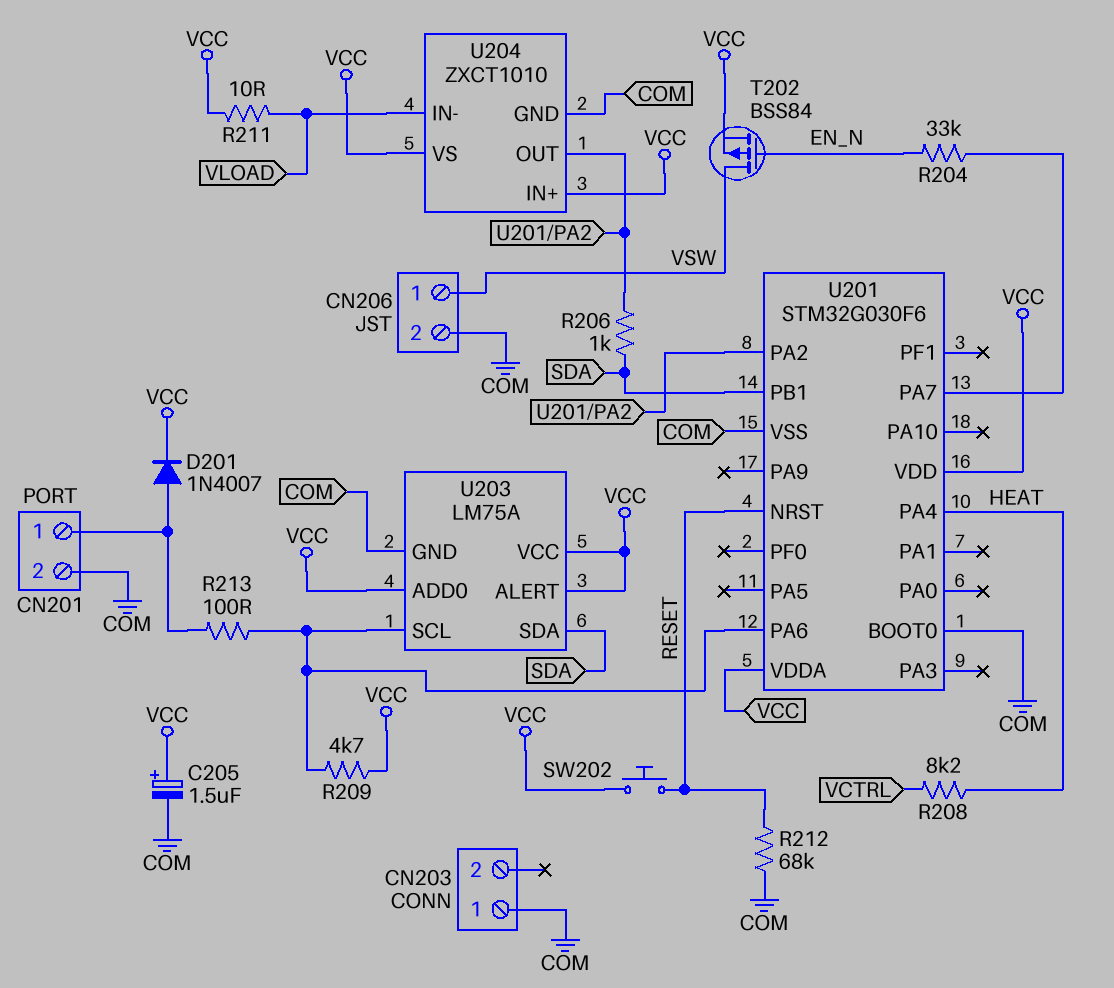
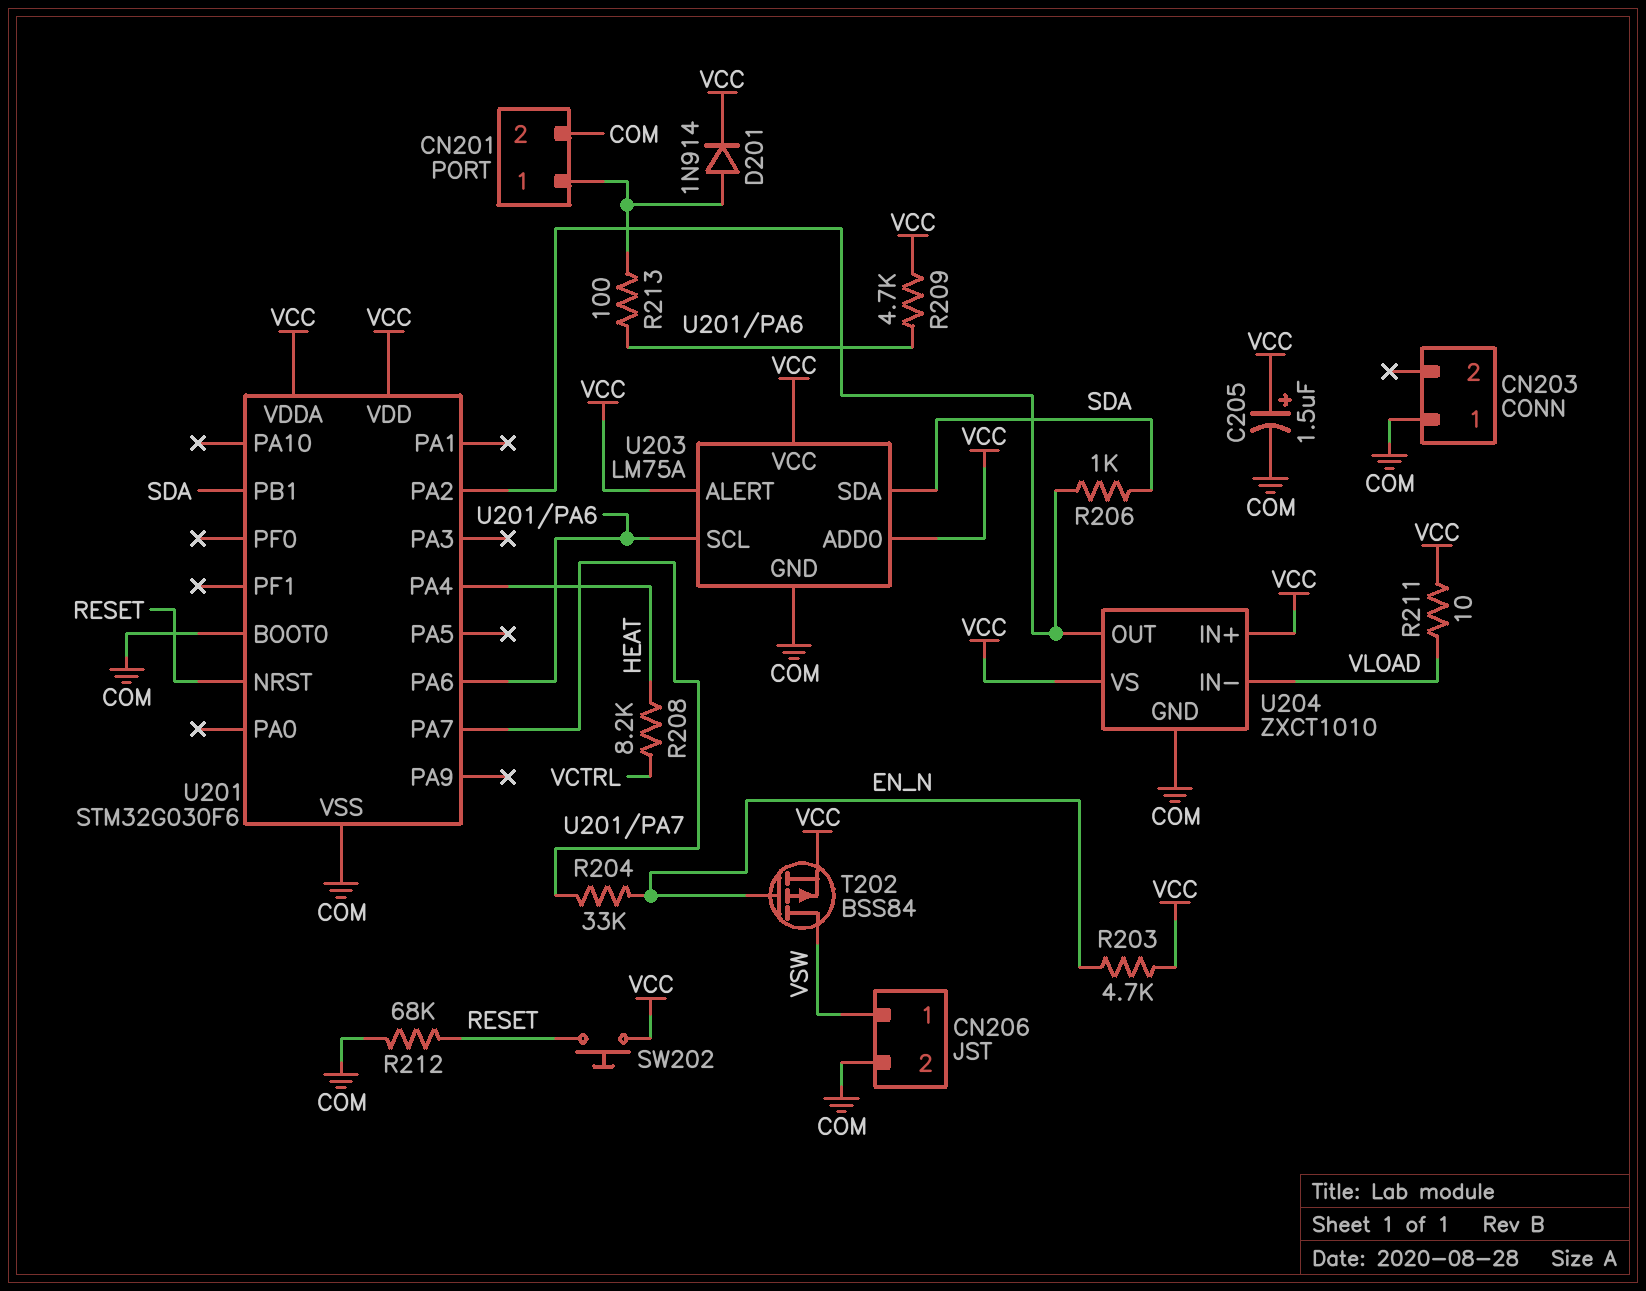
D201: diode 1N4007 (A CN201/1, K VCC) -> diode 1N914 (A CN201/1, K VCC)
R203: none -> 4.7k (EN_N, VCC)

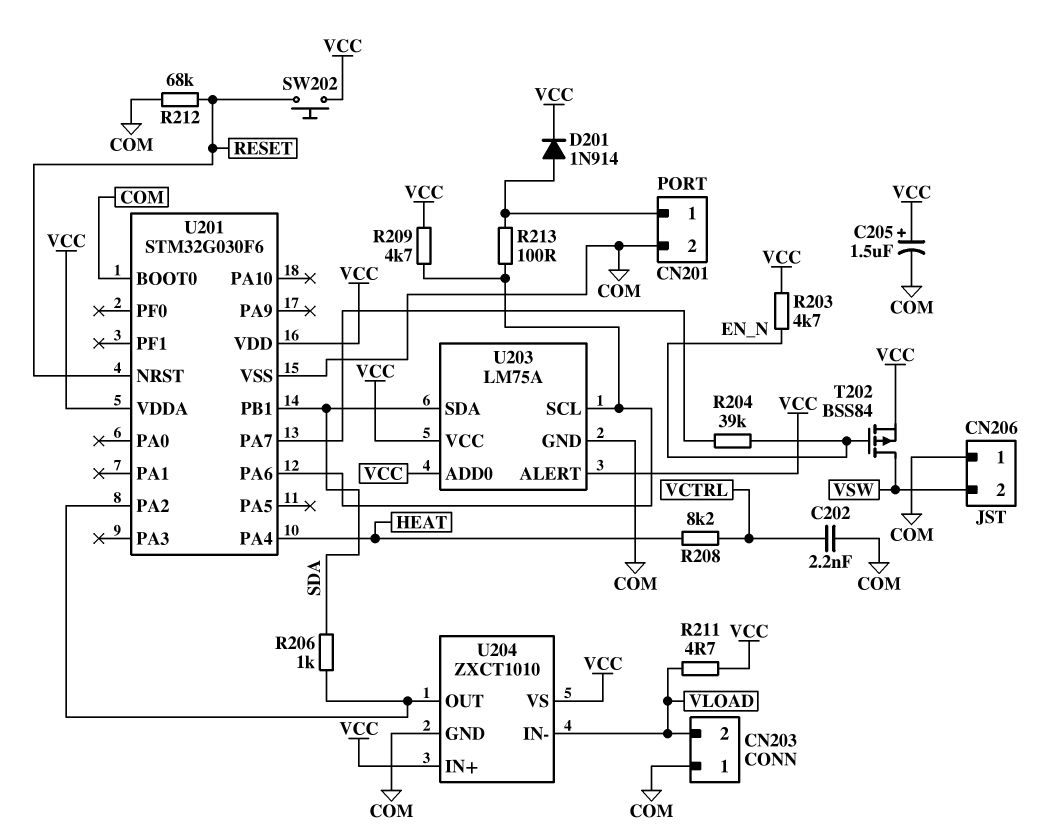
C202: none -> 2.2nF (COM, VCTRL)
CN203 pin 2: none -> VLOAD
CN206 pin 1: VSW -> COM
CN206 pin 2: COM -> VSW
R204: 33k (EN_N, U201/PA7) -> 39k (EN_N, U201/PA7)
R211: 10 (VCC, VLOAD) -> 4.7 (VCC, VLOAD)

